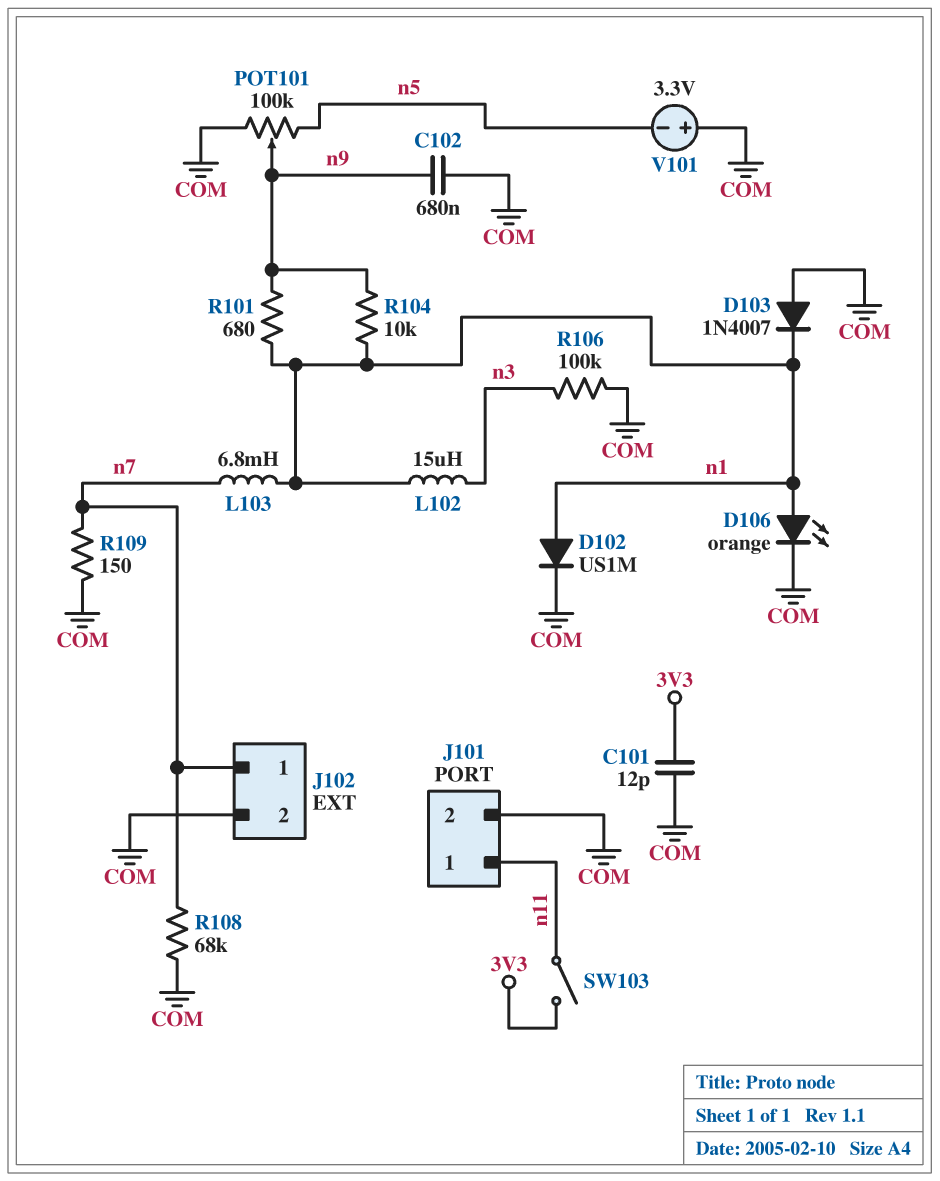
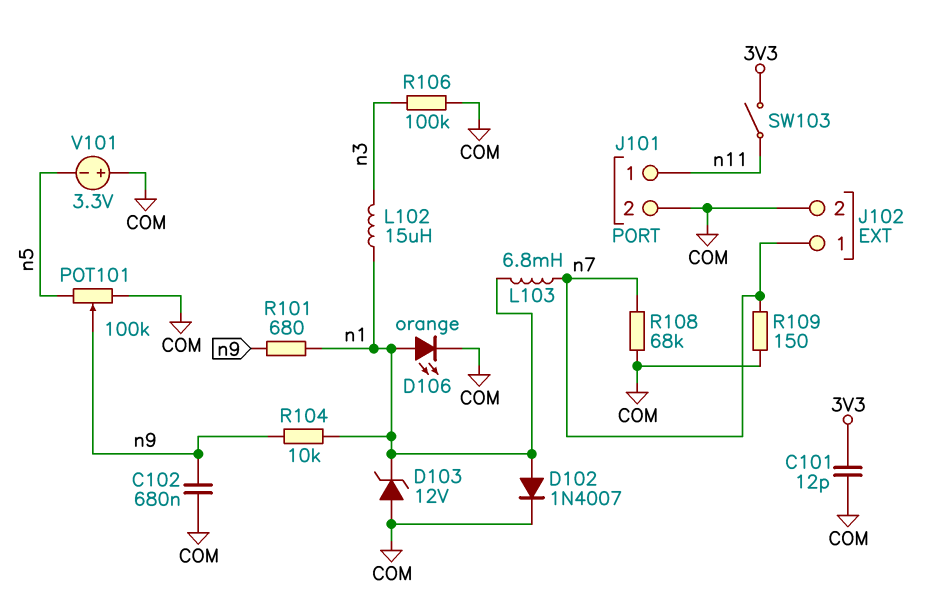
D102: diode US1M (A n1, K COM) -> diode 1N4007 (A n1, K COM)
D103: diode 1N4007 (A COM, K n1) -> zener 12V (A COM, K n1)

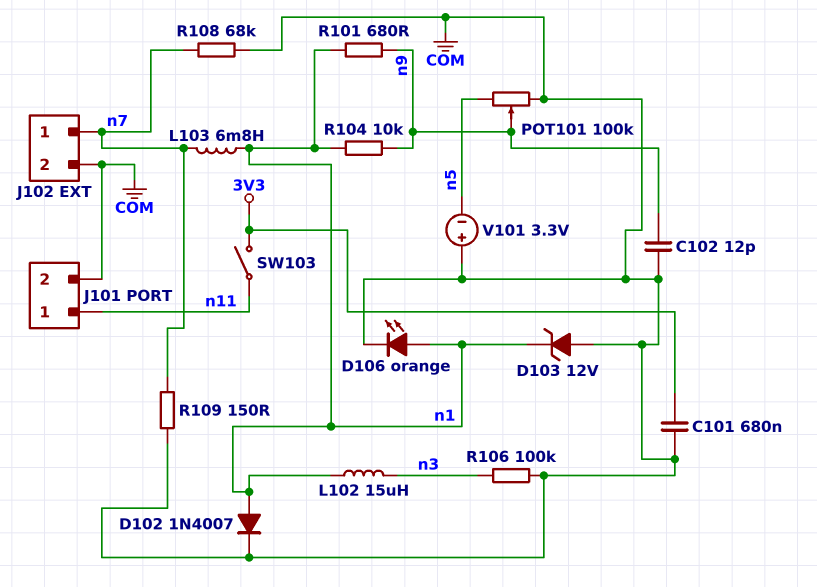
C101: 12pF (3V3, COM) -> 680nF (3V3, COM)
C102: 680nF (COM, n9) -> 12pF (COM, n9)

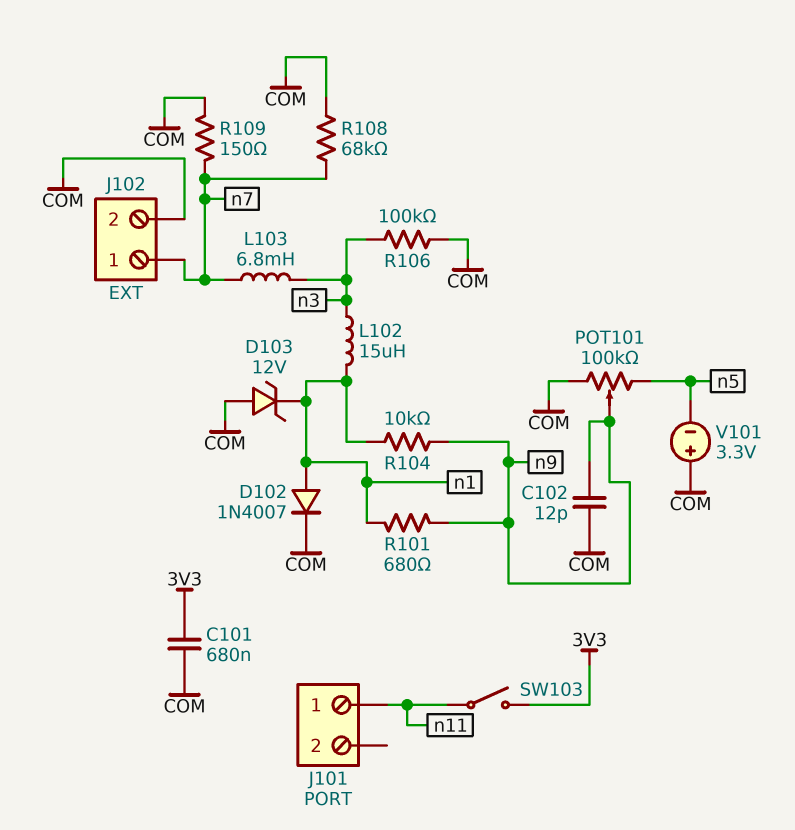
D106: LED orange (A n1, K COM) -> none
J101 pin 2: COM -> none
L103: 6.8mH (n1, n7) -> 6.8mH (n3, n7)

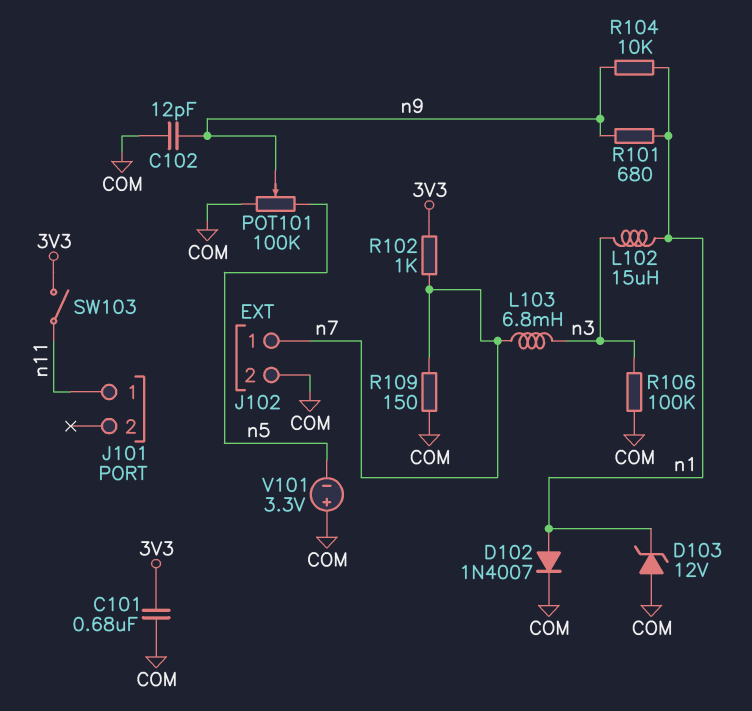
R102: none -> 1k (3V3, n7)
R108: 68k (COM, n7) -> none

